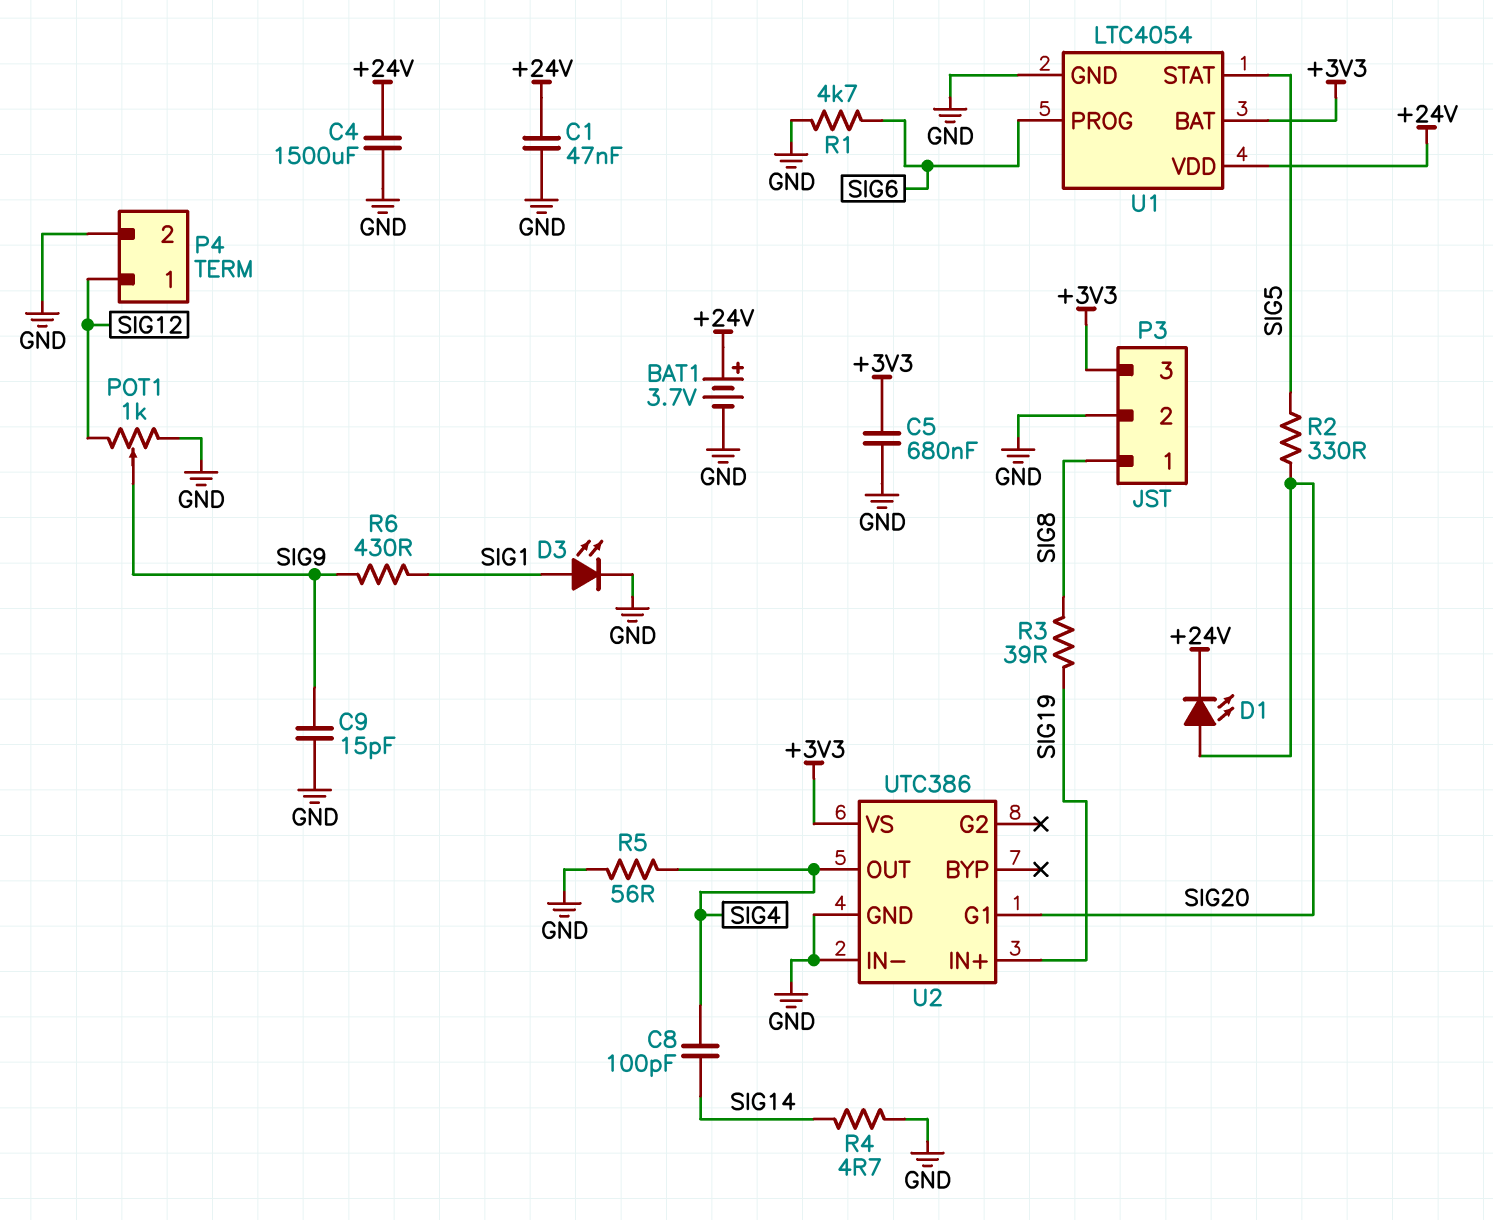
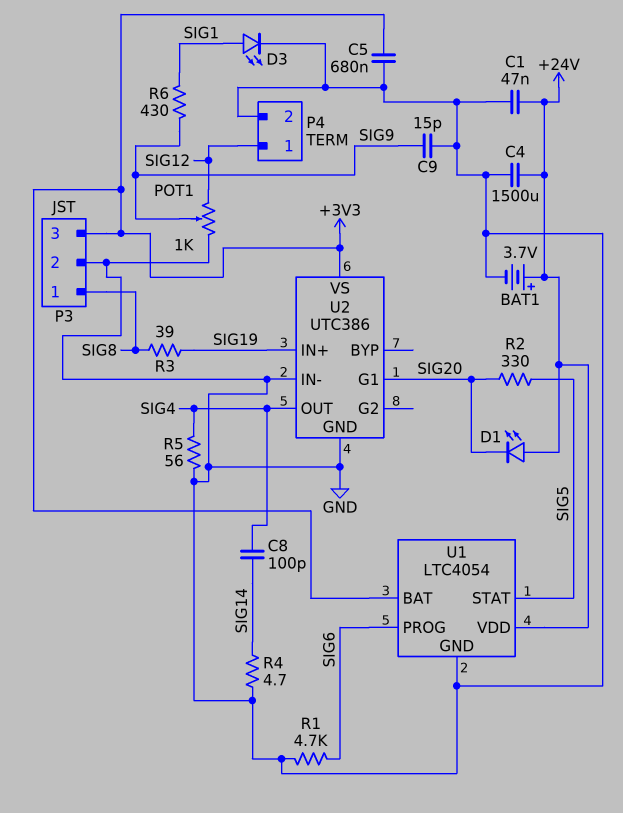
D1: LED (A SIG20, K +24V) -> LED (A +24V, K SIG20)

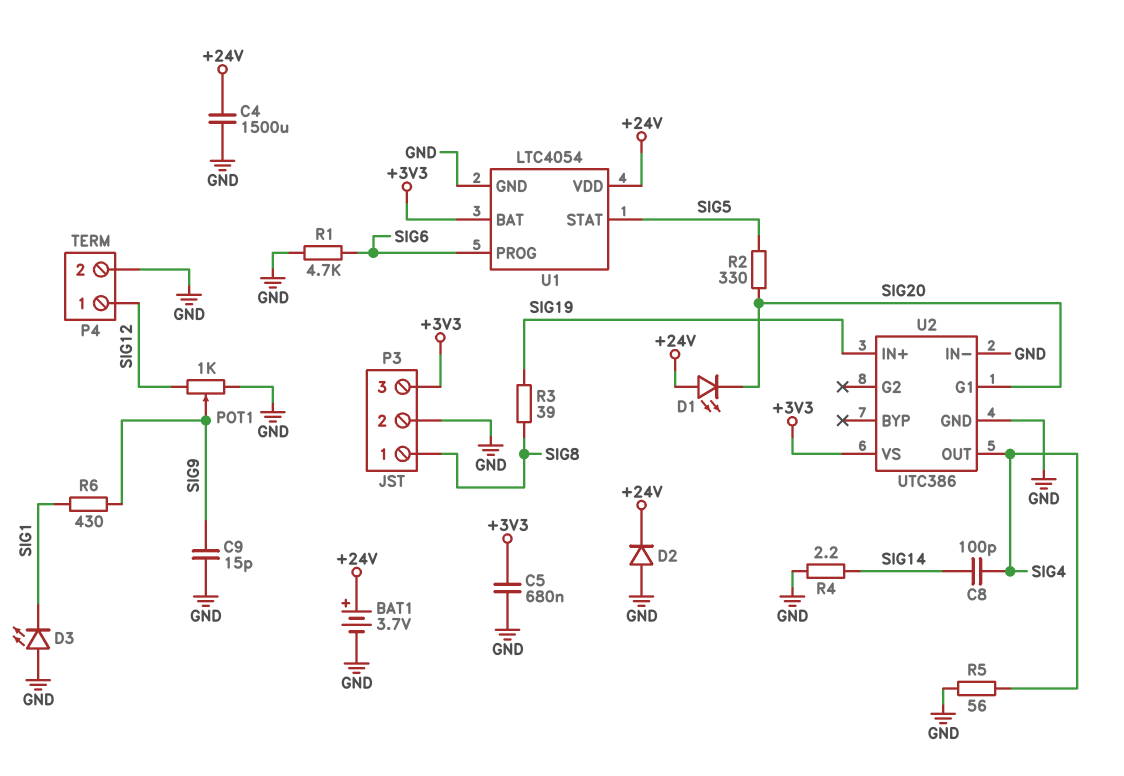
C1: 47nF (+24V, GND) -> none
D2: none -> diode (A GND, K +24V)
D3: LED (A SIG1, K GND) -> LED (A GND, K SIG1)
R4: 4.7 (GND, SIG14) -> 2.2 (GND, SIG14)

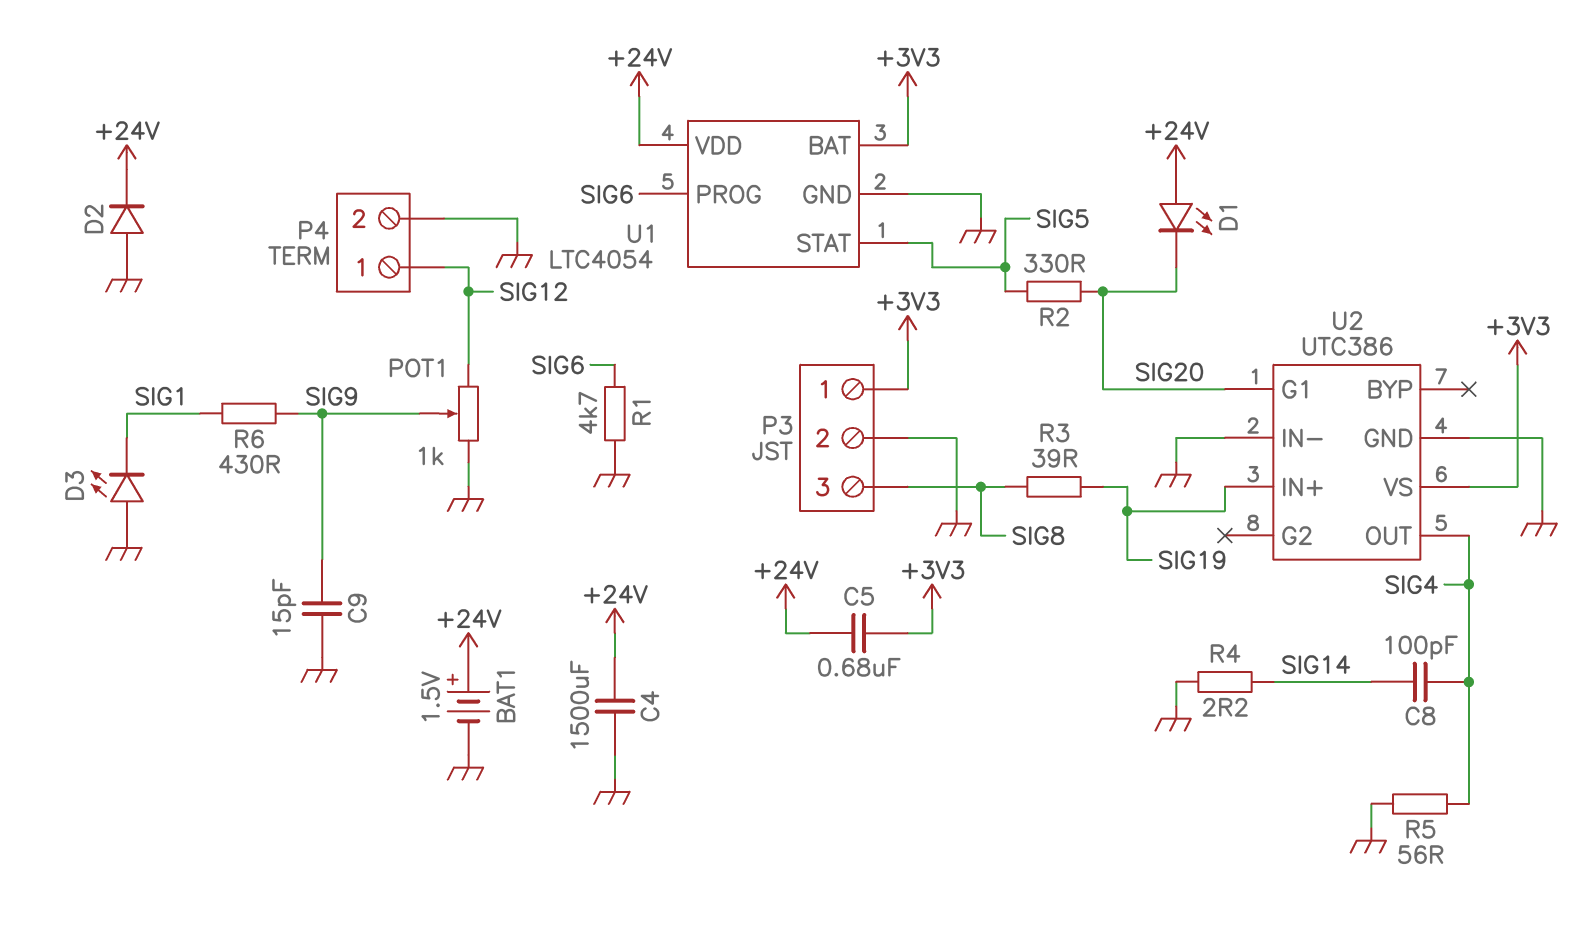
BAT1: 3.7V (plus +24V, minus GND) -> 1.5V (plus +24V, minus GND)
C5: 680nF (+3V3, GND) -> 680nF (+3V3, +24V)
P3 pin 1: SIG8 -> +3V3
P3 pin 3: +3V3 -> SIG8

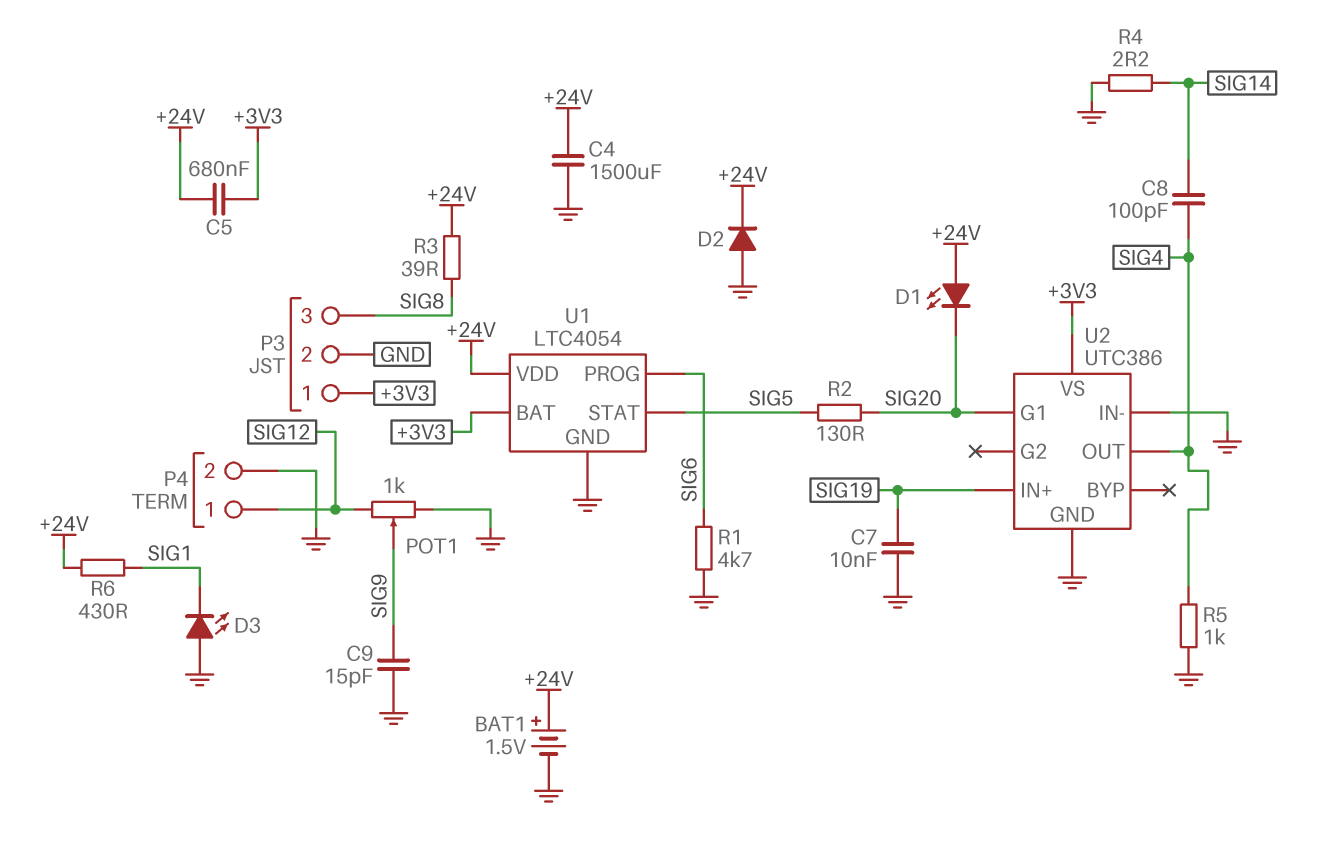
C7: none -> 10nF (GND, SIG19)
R2: 330 (SIG5, SIG20) -> 130 (SIG5, SIG20)
R3: 39 (SIG8, SIG19) -> 39 (+24V, SIG8)
R5: 56 (GND, SIG4) -> 1k (GND, SIG4)
R6: 430 (SIG1, SIG9) -> 430 (+24V, SIG1)

